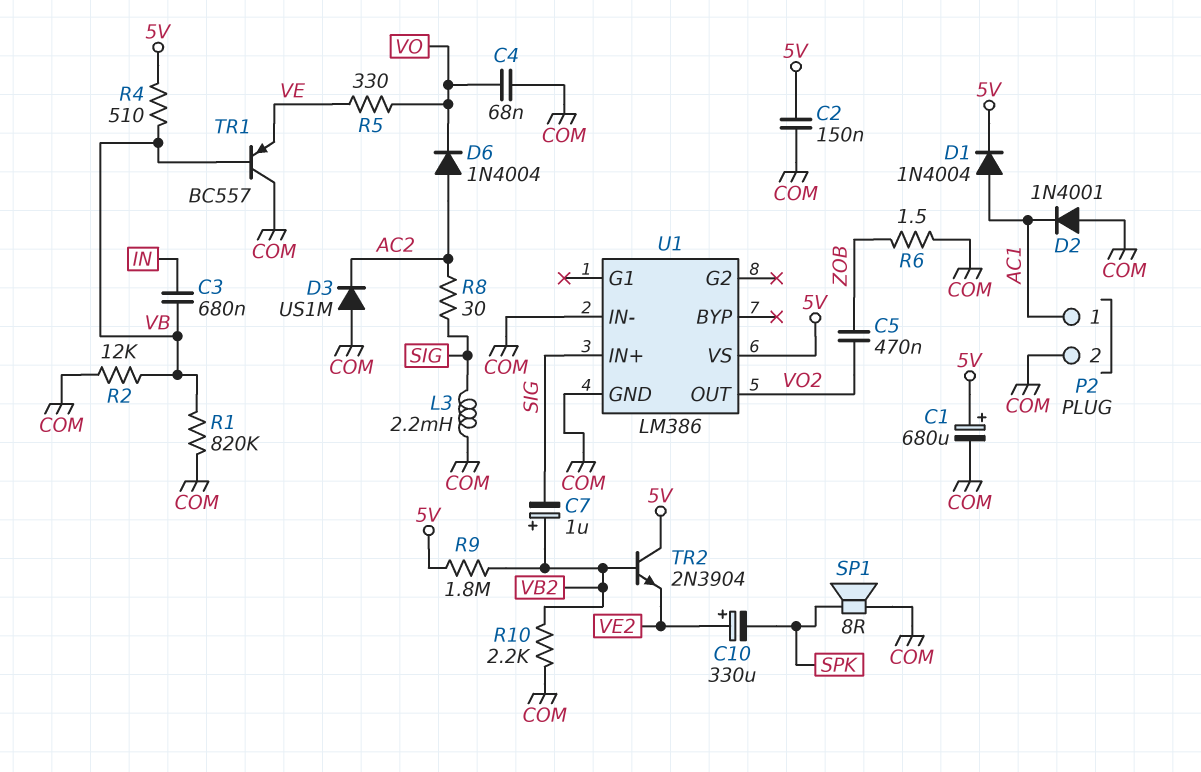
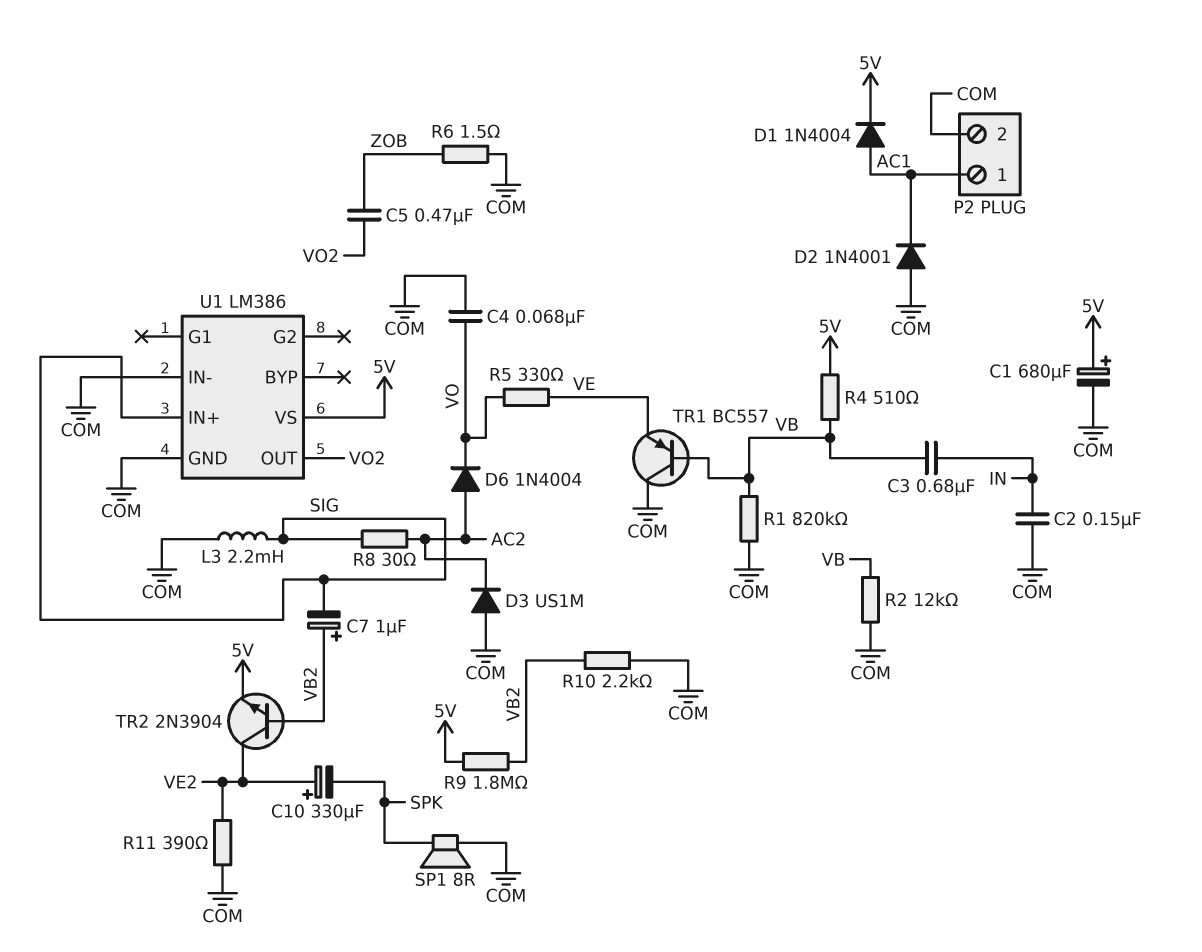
C2: 150nF (5V, COM) -> 150nF (COM, IN)
R11: none -> 390 (COM, VE2)
TR2: NPN 2N3904 (B VB2, C 5V, E VE2) -> NPN 2N3904 (B VB2, C VE2, E 5V)

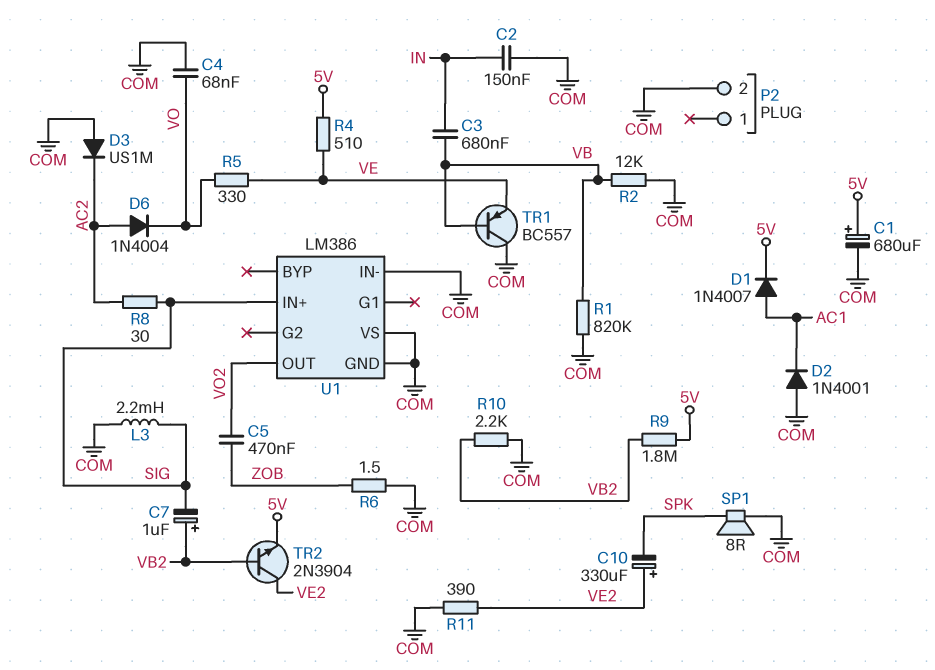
D1: diode 1N4004 (A AC1, K 5V) -> diode 1N4007 (A AC1, K 5V)
P2 pin 1: AC1 -> none
R4: 510 (5V, VB) -> 510 (5V, VE)
U1 pin VS: 5V -> COM

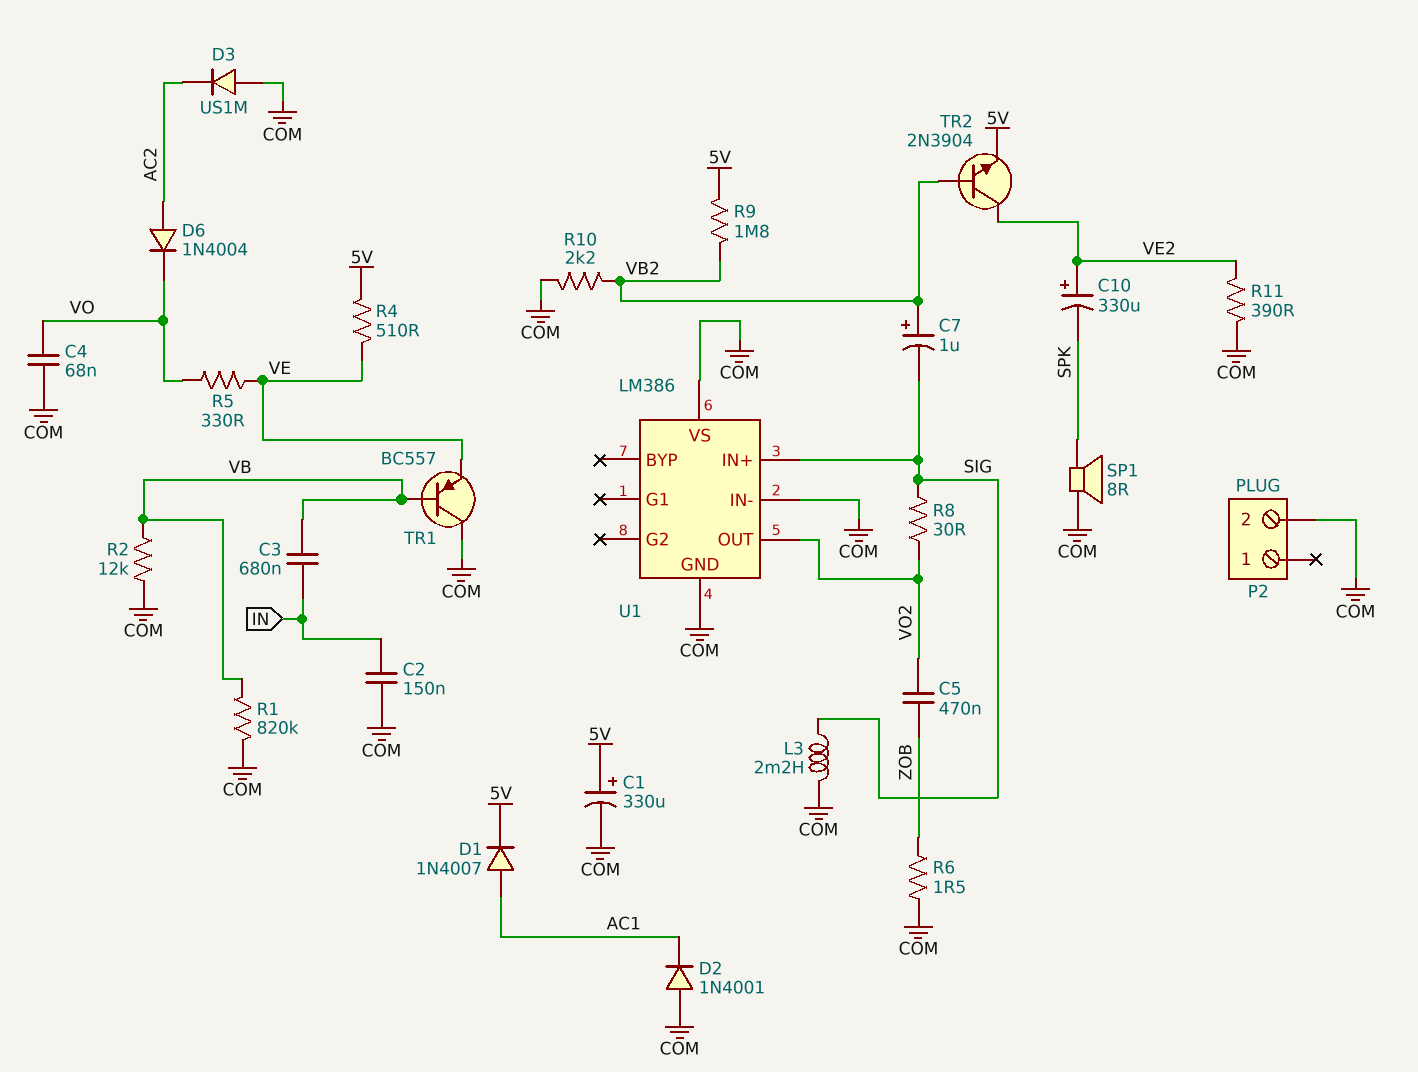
C1: 680uF (plus 5V, minus COM) -> 330uF (plus 5V, minus COM)
R8: 30 (AC2, SIG) -> 30 (SIG, VO2)

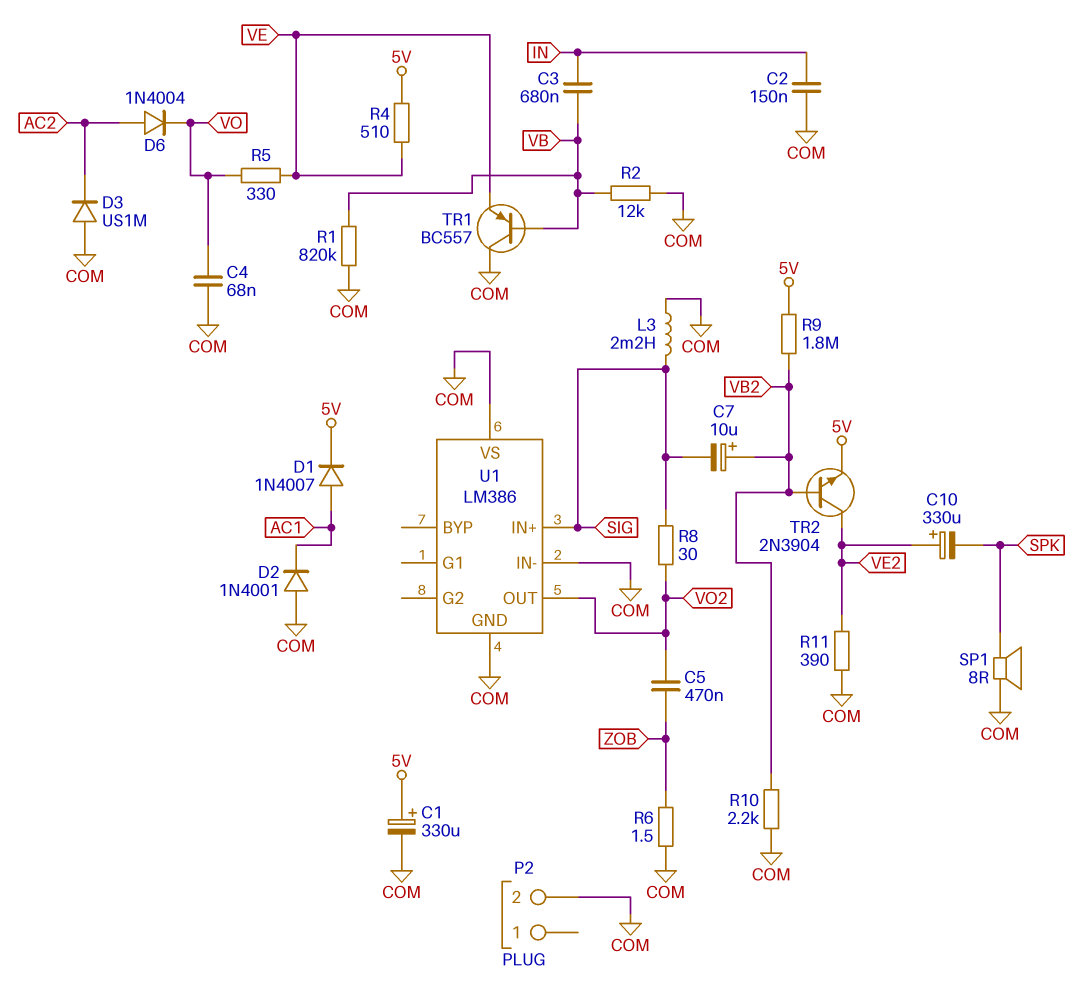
C7: 1uF (plus VB2, minus SIG) -> 10uF (plus VB2, minus SIG)

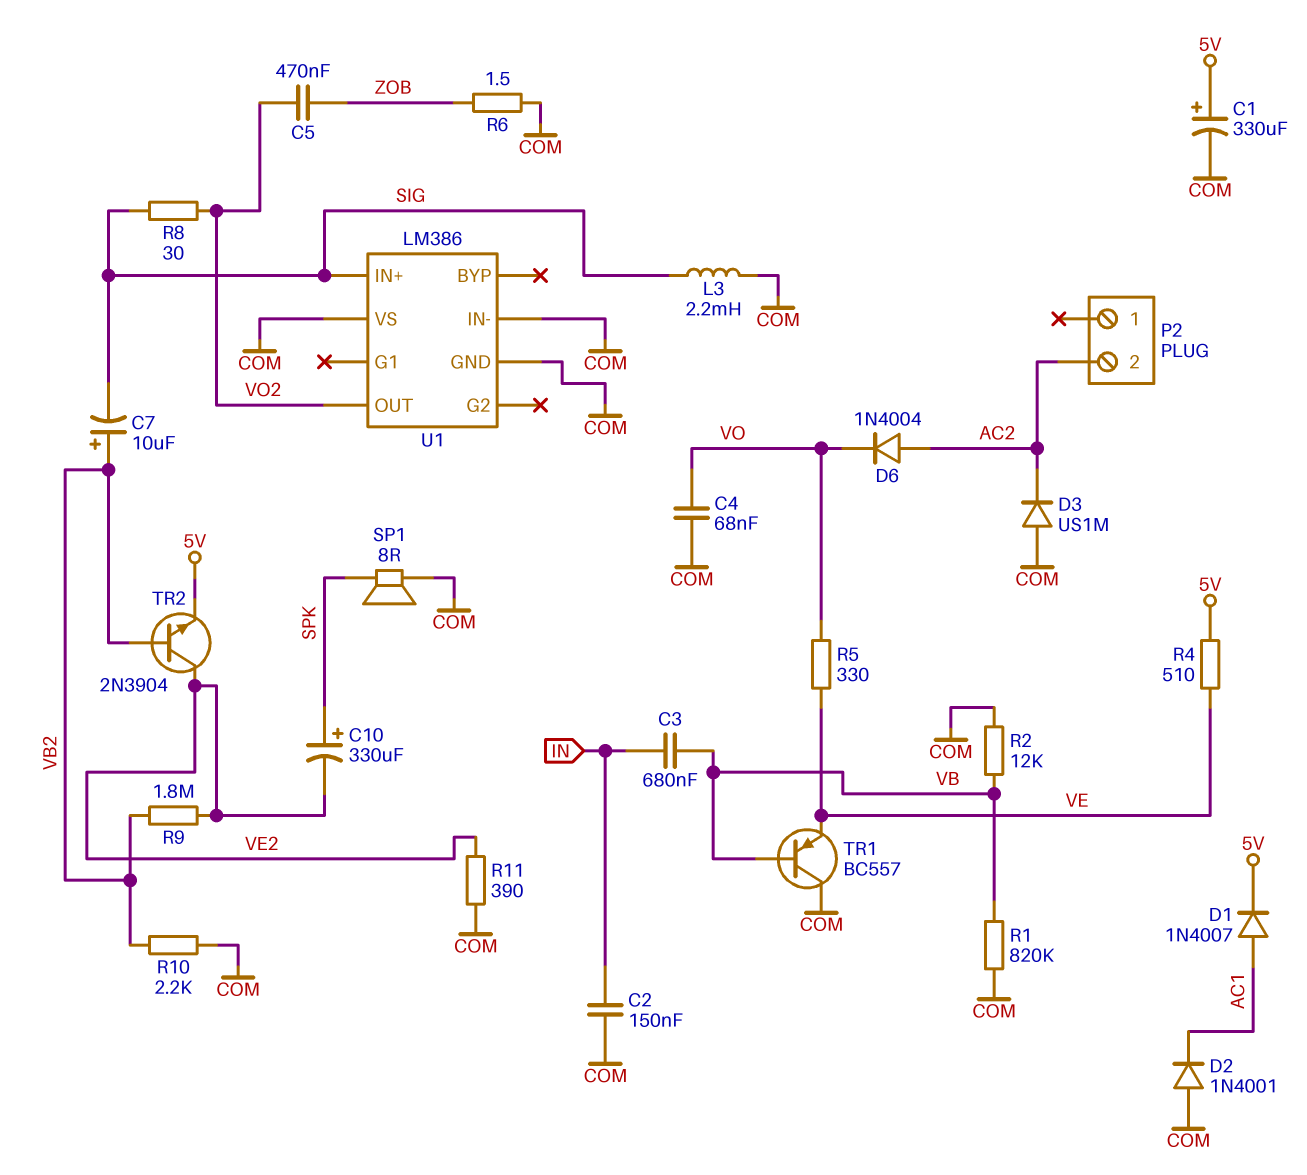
C10: 330uF (plus VE2, minus SPK) -> 330uF (plus SPK, minus VE2)
P2 pin 2: COM -> AC2
R9: 1.8M (5V, VB2) -> 1.8M (VB2, VE2)

